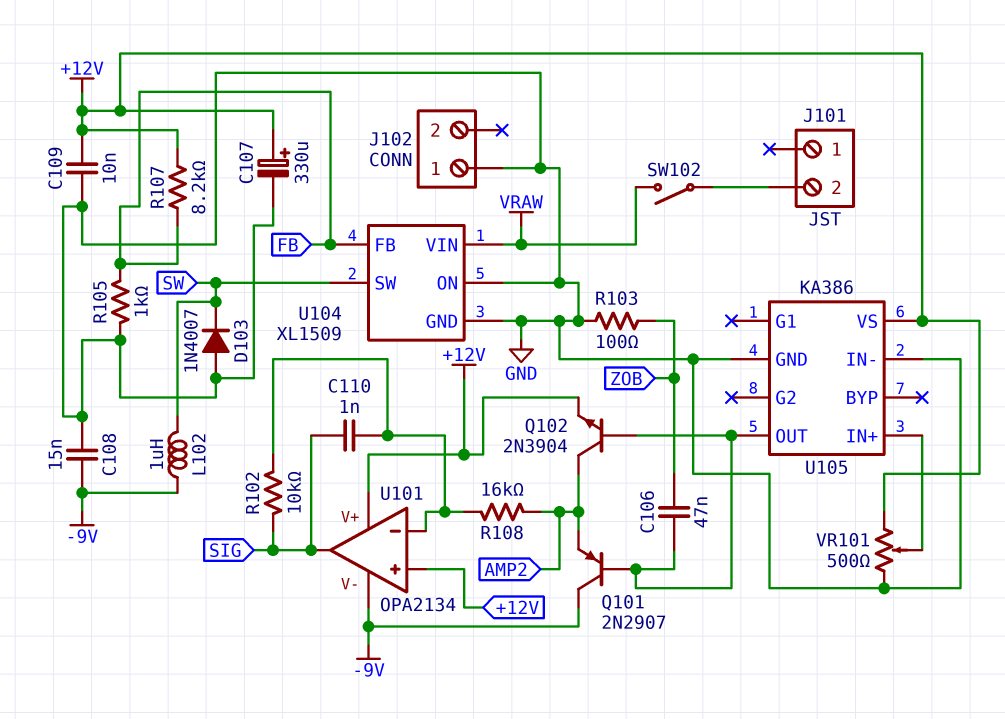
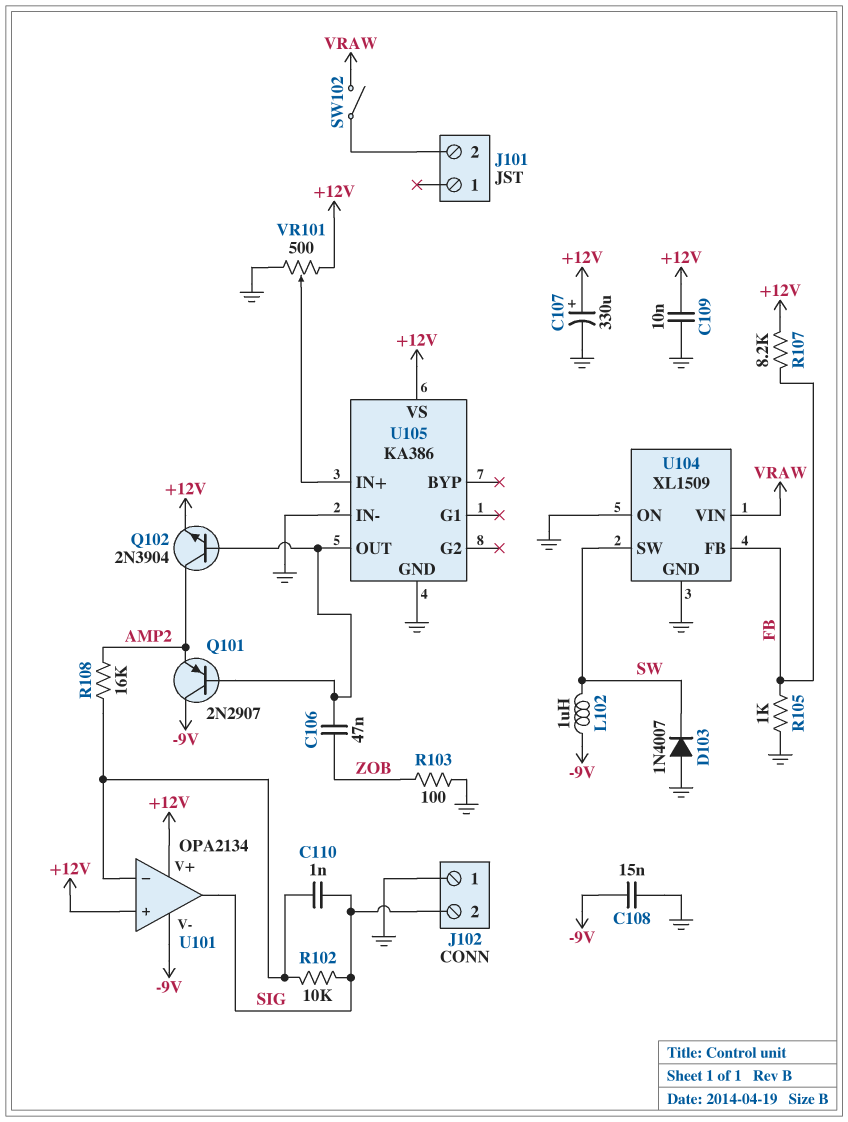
J102 pin 2: none -> SIG

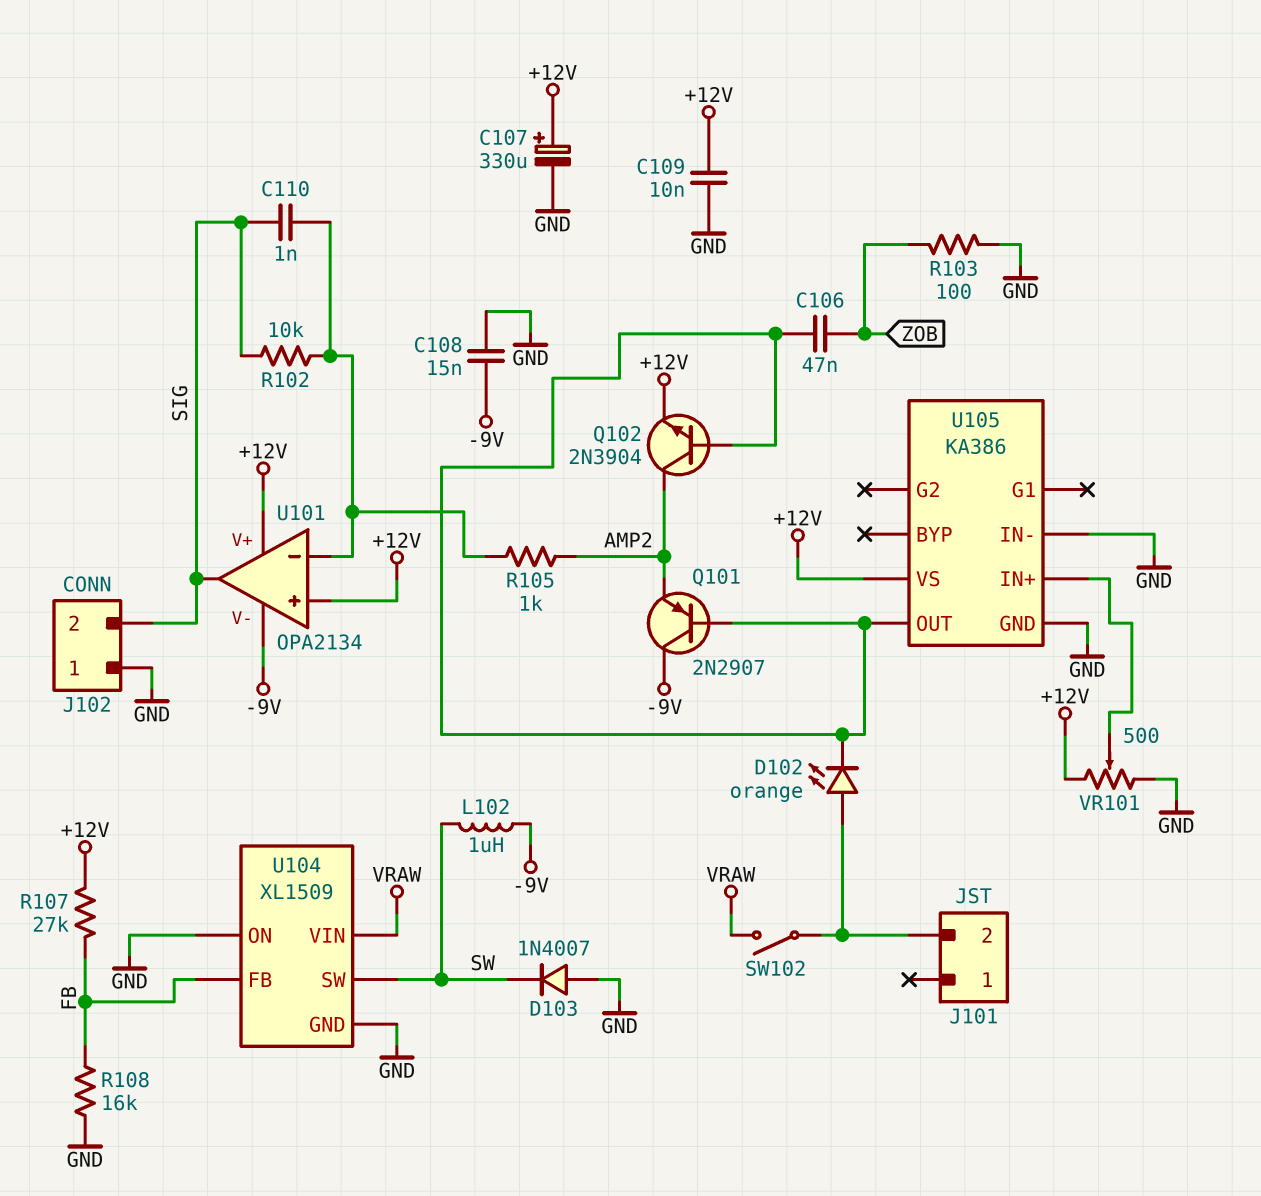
D102: none -> LED orange (A J101/2, K U105/OUT)
R105: 1k (FB, GND) -> 1k (AMP2, U101/in-)
R107: 8.2k (+12V, FB) -> 27k (+12V, FB)
R108: 16k (AMP2, U101/in-) -> 16k (FB, GND)

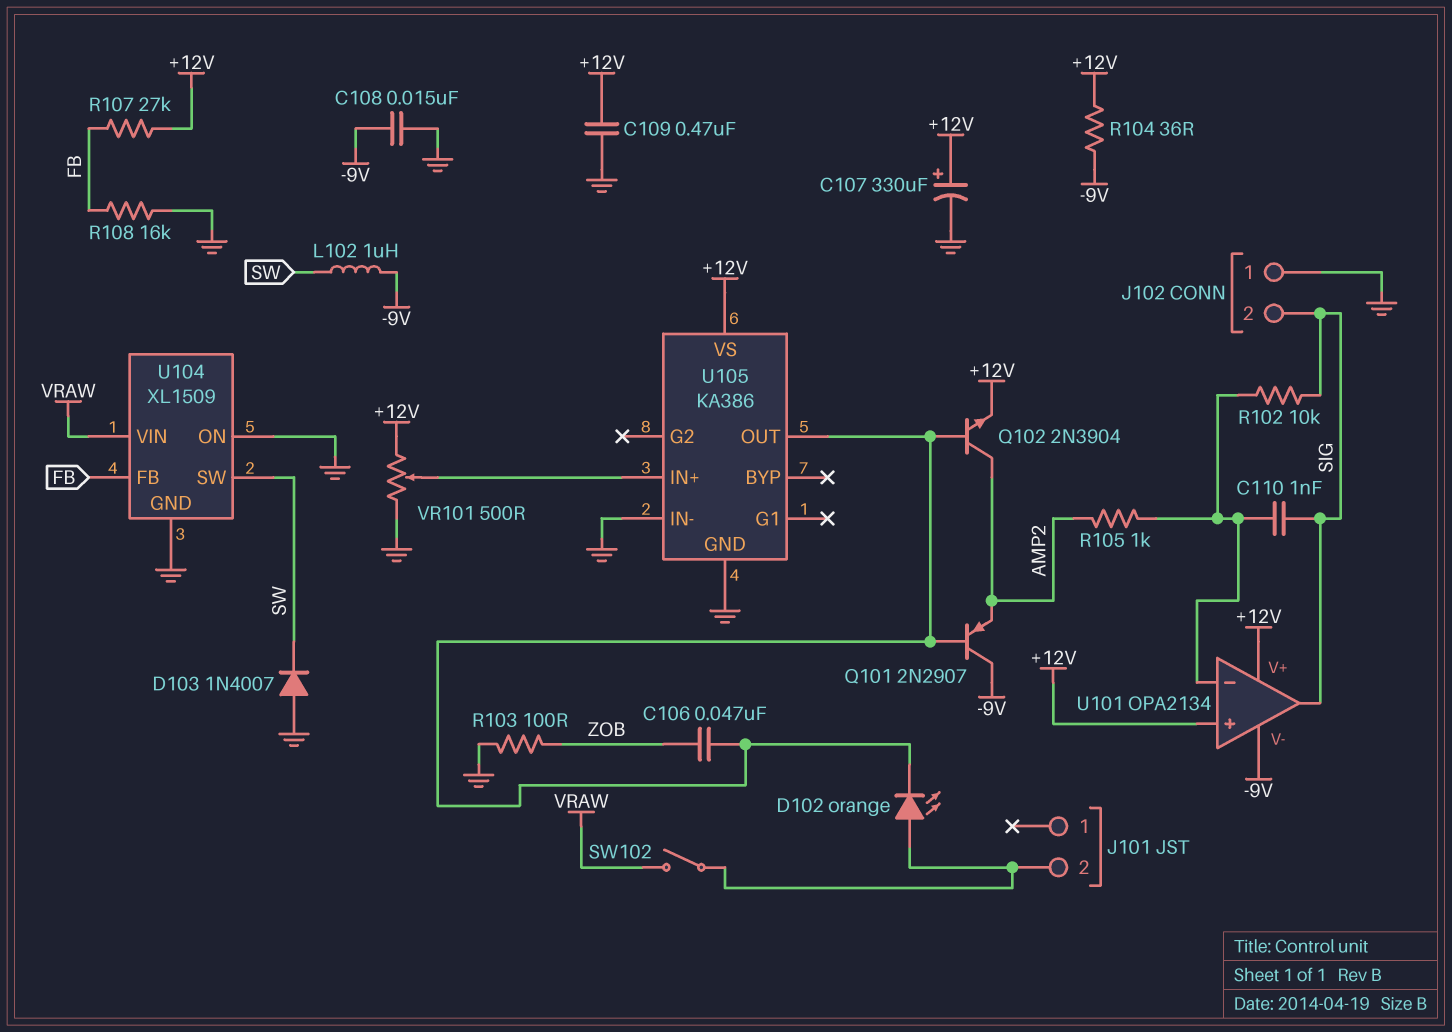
C109: 10nF (+12V, GND) -> 470nF (+12V, GND)
R104: none -> 36 (+12V, -9V)

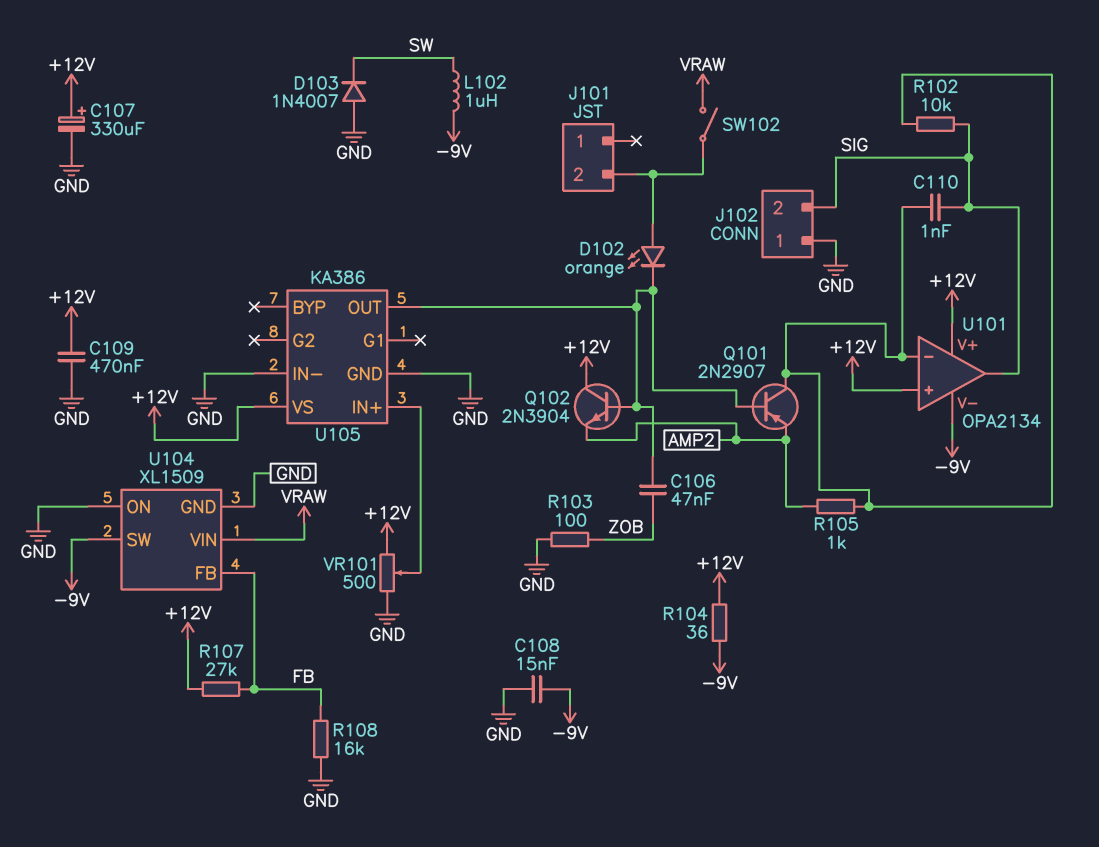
Q101: PNP 2N2907 (B U105/OUT, C -9V, E AMP2) -> PNP 2N2907 (B U105/OUT, C U101/in-, E AMP2)
Q102: NPN 2N3904 (B U105/OUT, C AMP2, E +12V) -> NPN 2N3904 (B U105/OUT, C +12V, E AMP2)
U104 pin SW: SW -> -9V

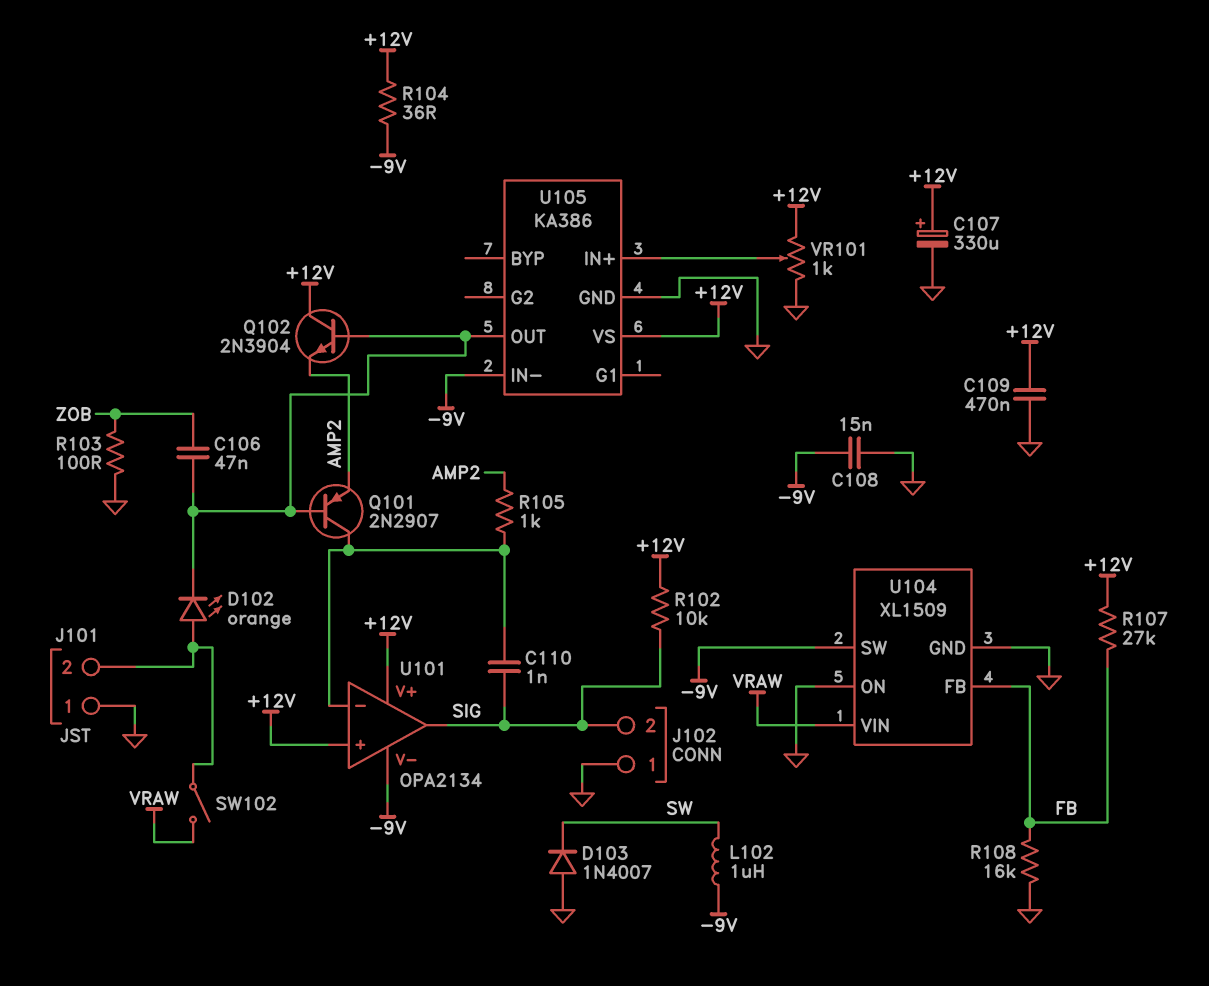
J101 pin 1: none -> GND
R102: 10k (SIG, U101/in-) -> 10k (+12V, SIG)
U105 pin IN-: GND -> -9V
VR101: 500 (+12V, GND, wiper U105/IN+) -> 1k (+12V, GND, wiper U105/IN+)

